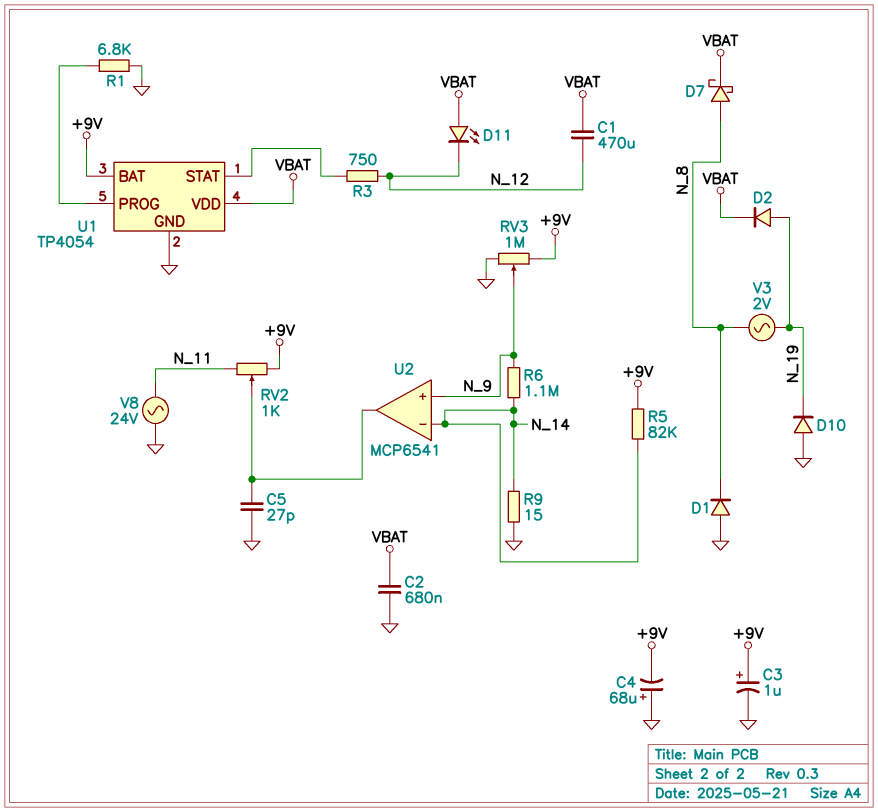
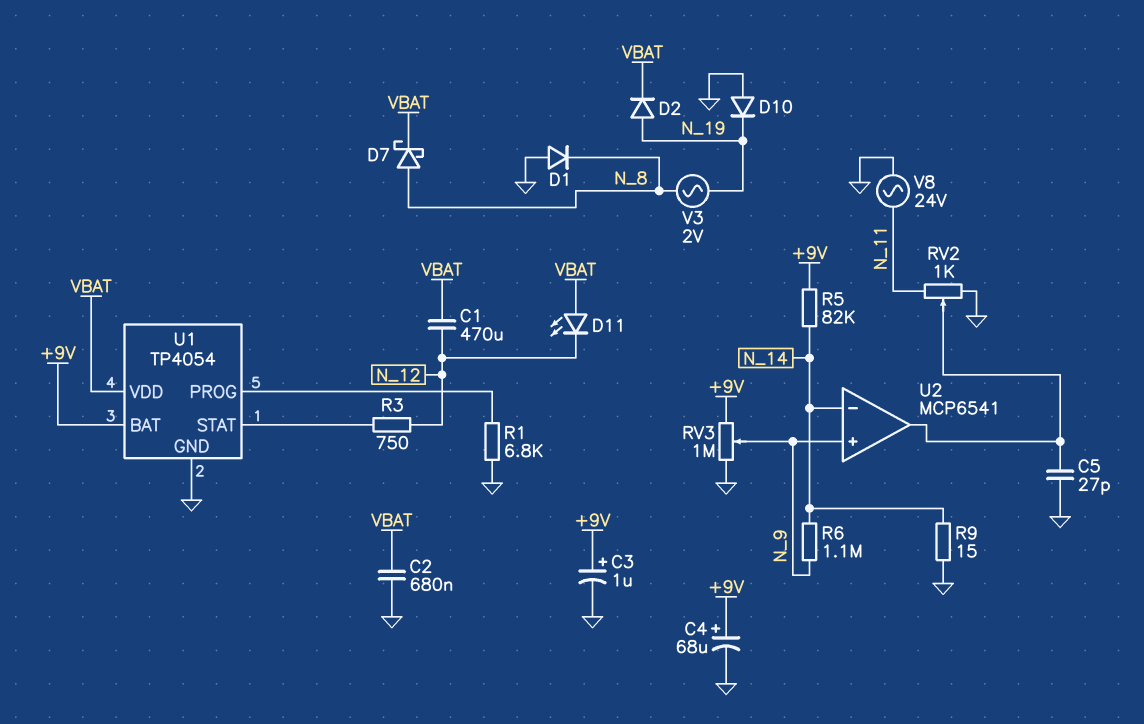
C4: 68uF (plus GND, minus +9V) -> 68uF (plus +9V, minus GND)
RV2: 1k (+9V, N_11, wiper U2/out) -> 1k (GND, N_11, wiper U2/out)

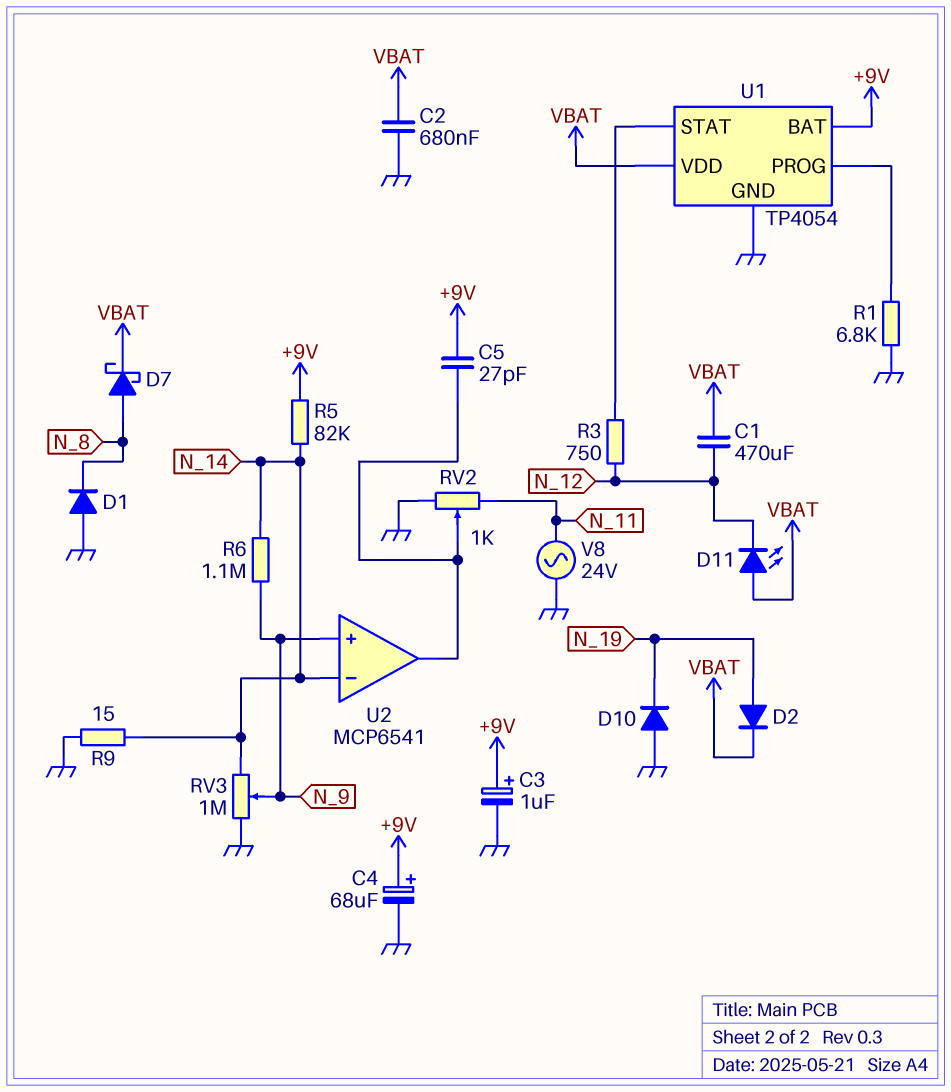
C5: 27pF (GND, U2/out) -> 27pF (+9V, U2/out)
RV3: 1M (+9V, GND, wiper N_9) -> 1M (GND, N_14, wiper N_9)
V3: AC 2V (N_8, N_19) -> none

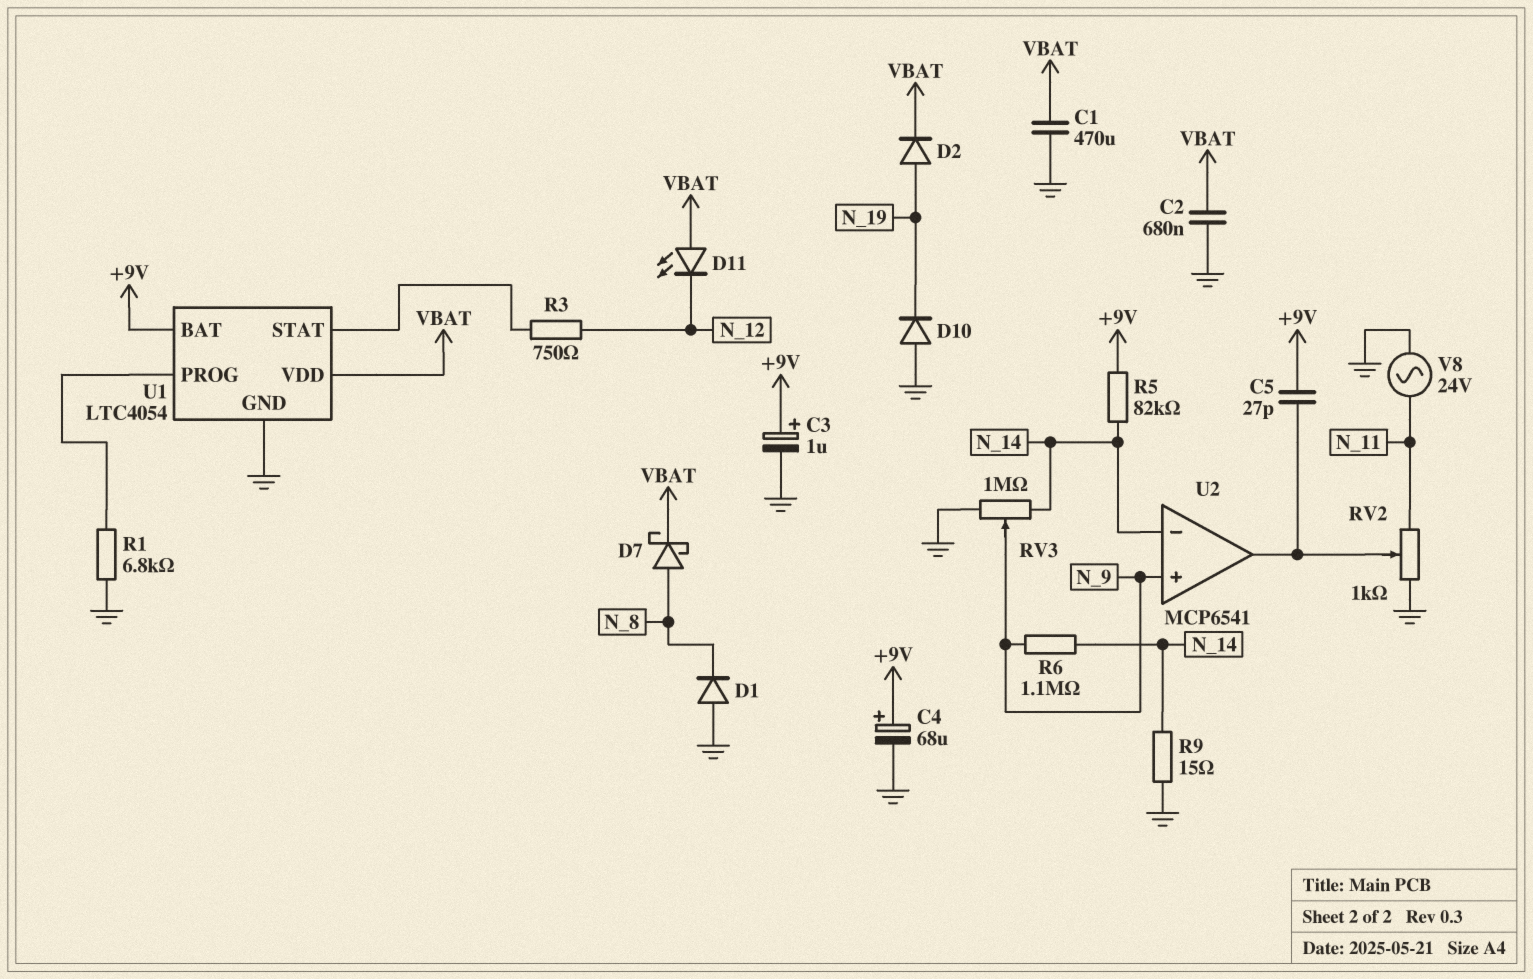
C1: 470uF (N_12, VBAT) -> 470uF (GND, VBAT)
U1: TP4054 -> LTC4054

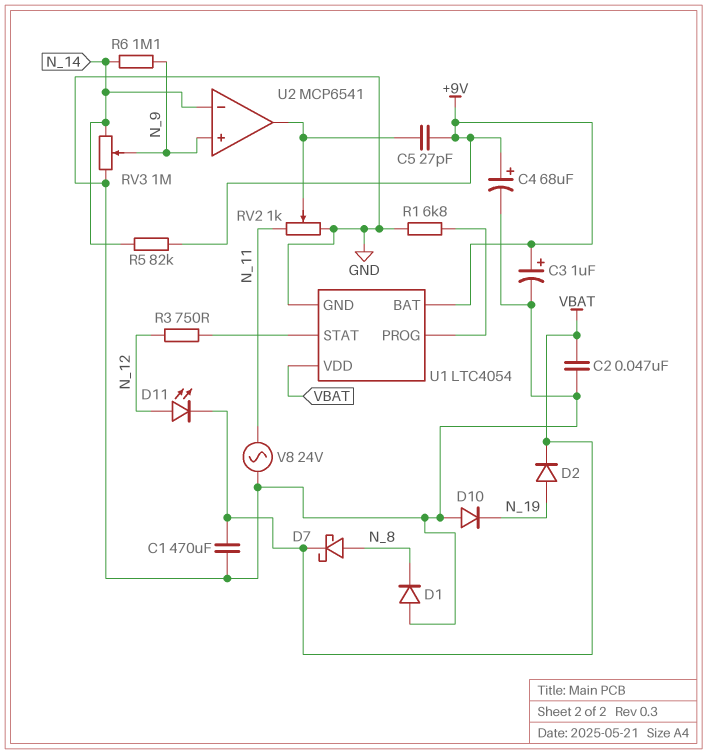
C2: 680nF (GND, VBAT) -> 47nF (GND, VBAT)
D11: LED (A VBAT, K N_12) -> LED (A N_12, K VBAT)
R9: 15 (GND, N_14) -> none

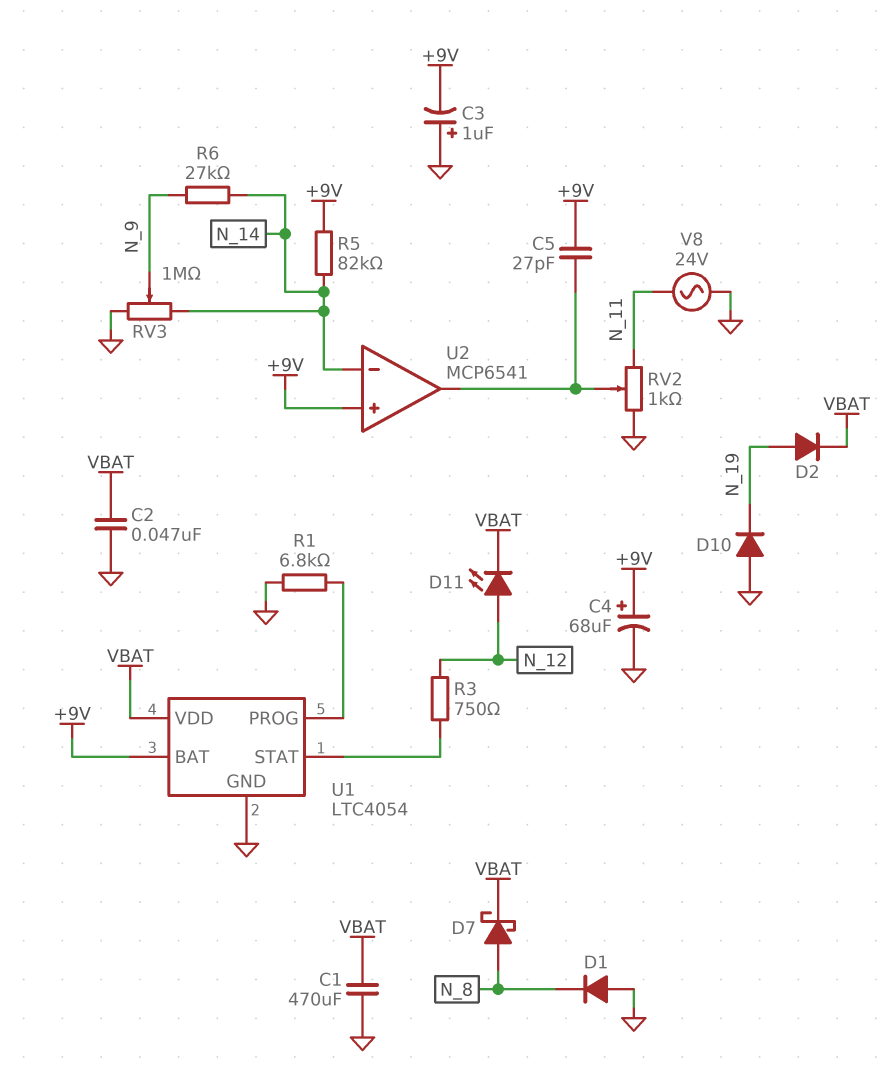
C3: 1uF (plus +9V, minus GND) -> 1uF (plus GND, minus +9V)
R6: 1.1M (N_9, N_14) -> 27k (N_9, N_14)
U2 pin in+: N_9 -> +9V

